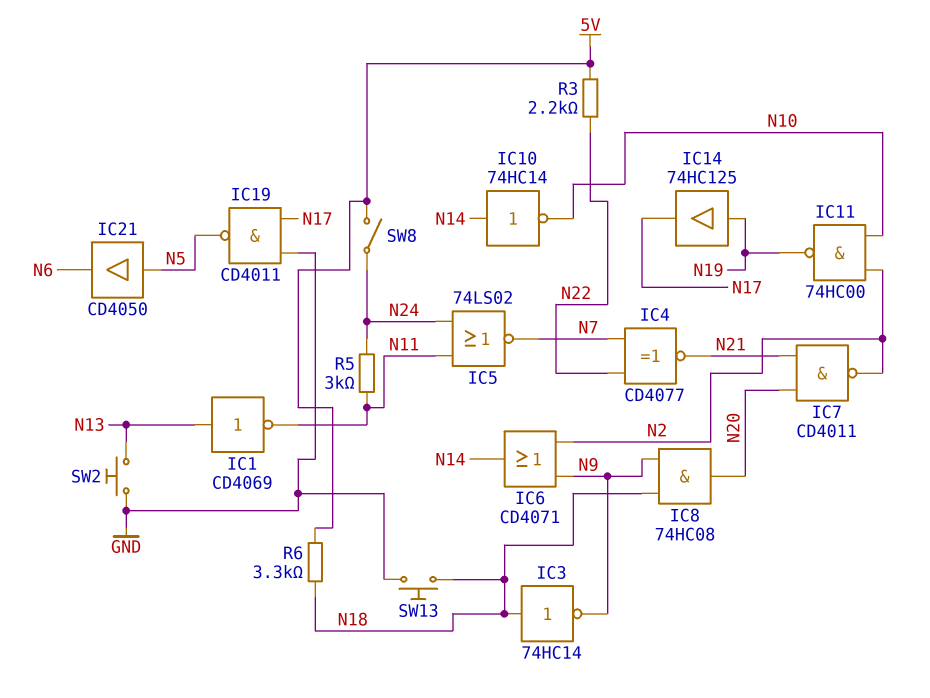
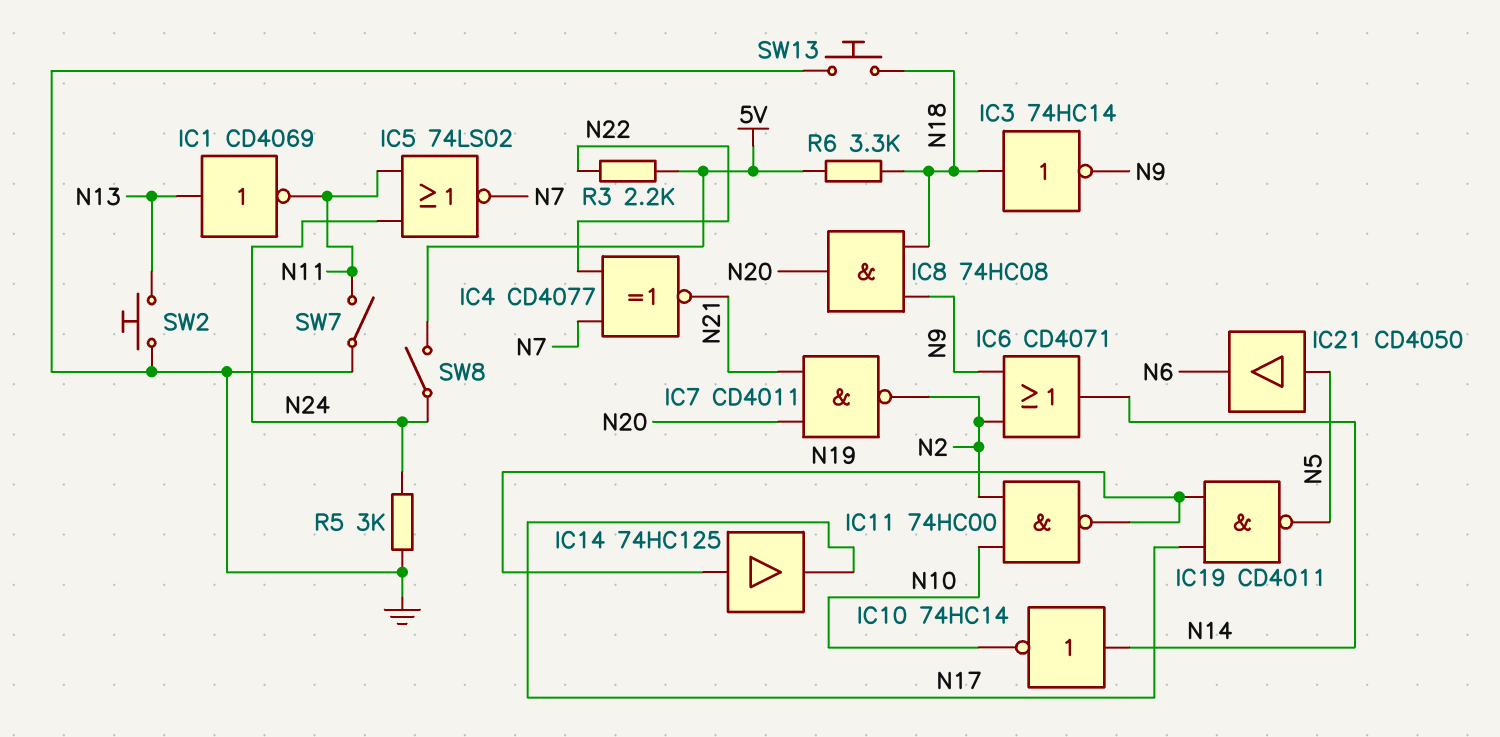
IC19: NAND CD4011 (in GND, in N17, out N5) -> NAND CD4011 (in N17, in N19, out N5)
R5: 3k (N11, N24) -> 3k (GND, N24)
SW7: none -> switch (GND, N11)

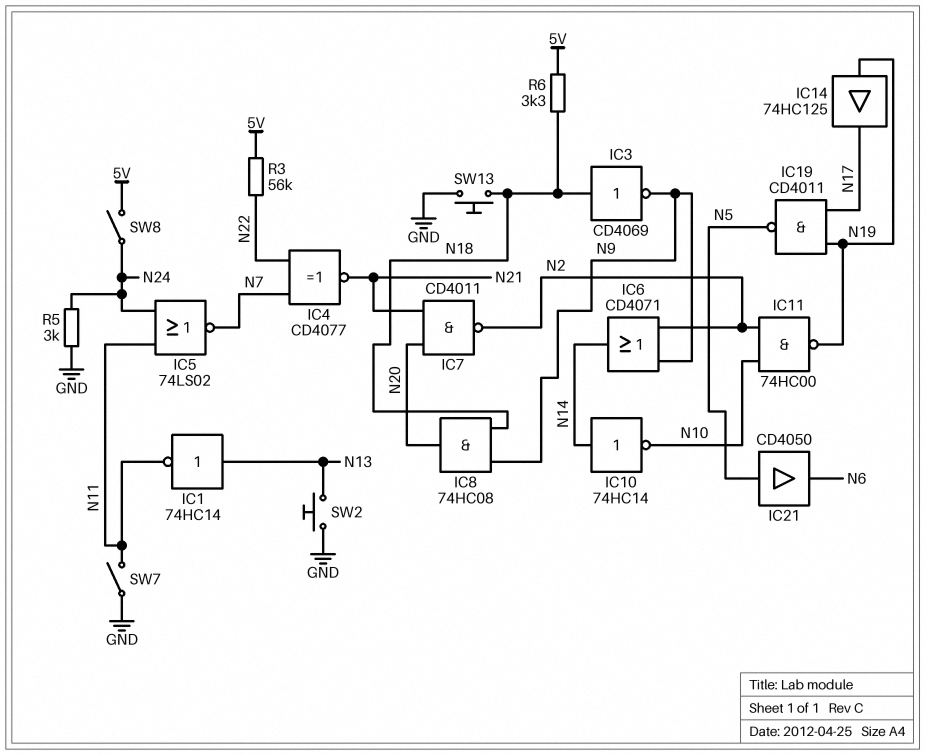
IC1: NOT CD4069 (in N13, out N11) -> NOT 74HC14 (in N13, out N11)
IC3: NOT 74HC14 (in N18, out N9) -> NOT CD4069 (in N18, out N9)
R3: 2.2k (5V, N22) -> 56k (5V, N22)

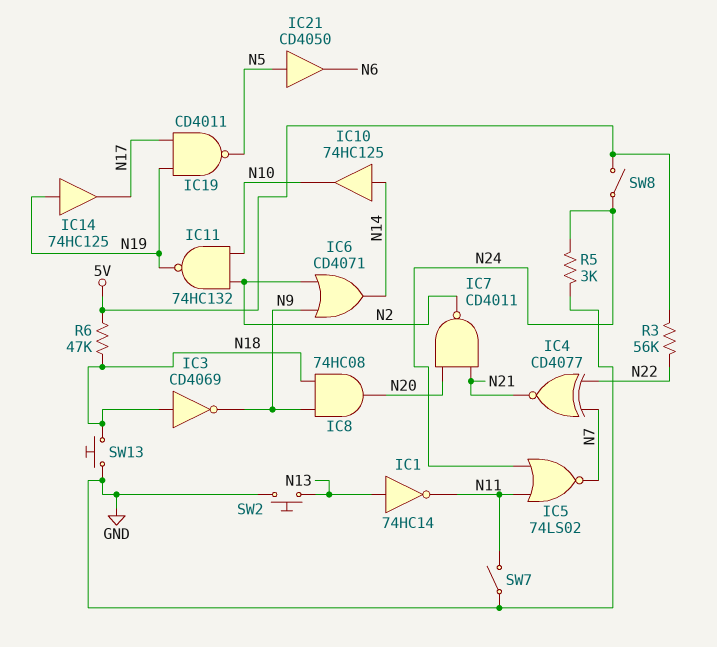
IC10: NOT 74HC14 (in N14, out N10) -> buffer 74HC125 (in N14, out N10)
IC11: NAND 74HC00 (in N2, in N10, out N19) -> NAND 74HC132 (in N2, in N10, out N19)
R6: 3.3k (5V, N18) -> 47k (5V, N18)

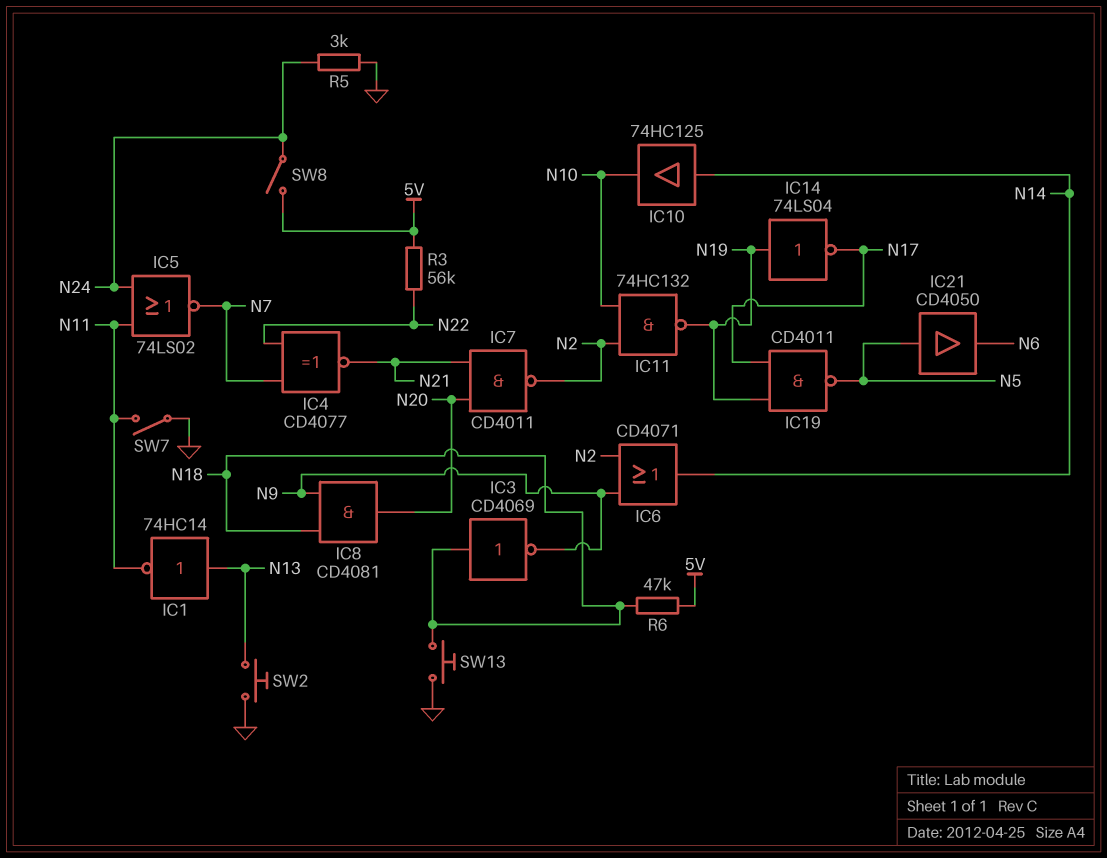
IC8: AND 74HC08 (in N9, in N18, out N20) -> AND CD4081 (in N9, in N18, out N20)
IC14: buffer 74HC125 (in N19, out N17) -> NOT 74LS04 (in N19, out N17)

